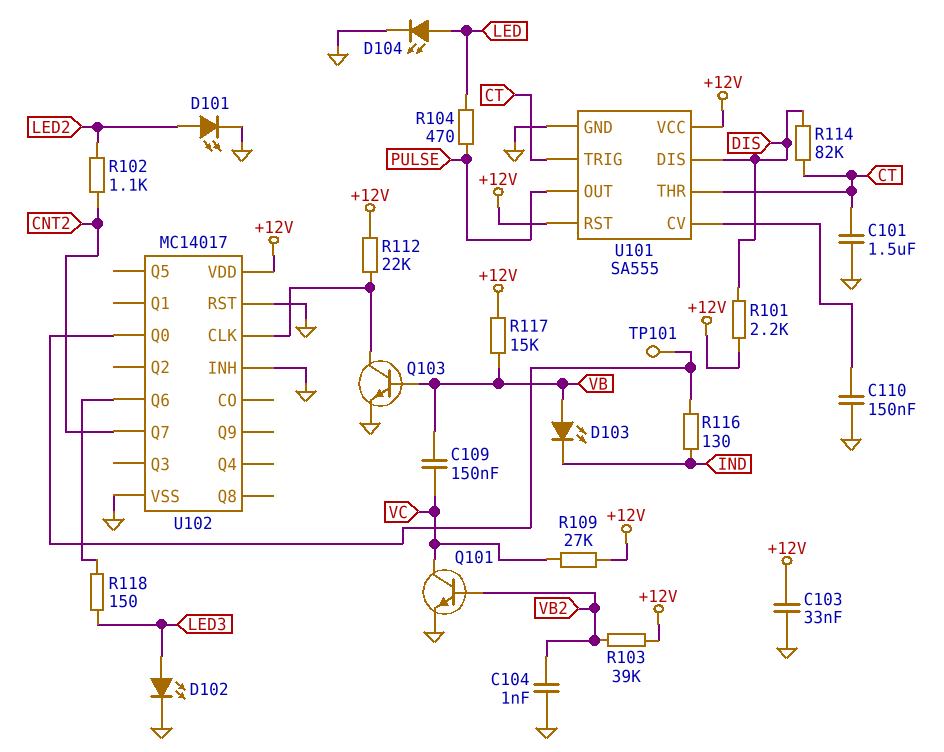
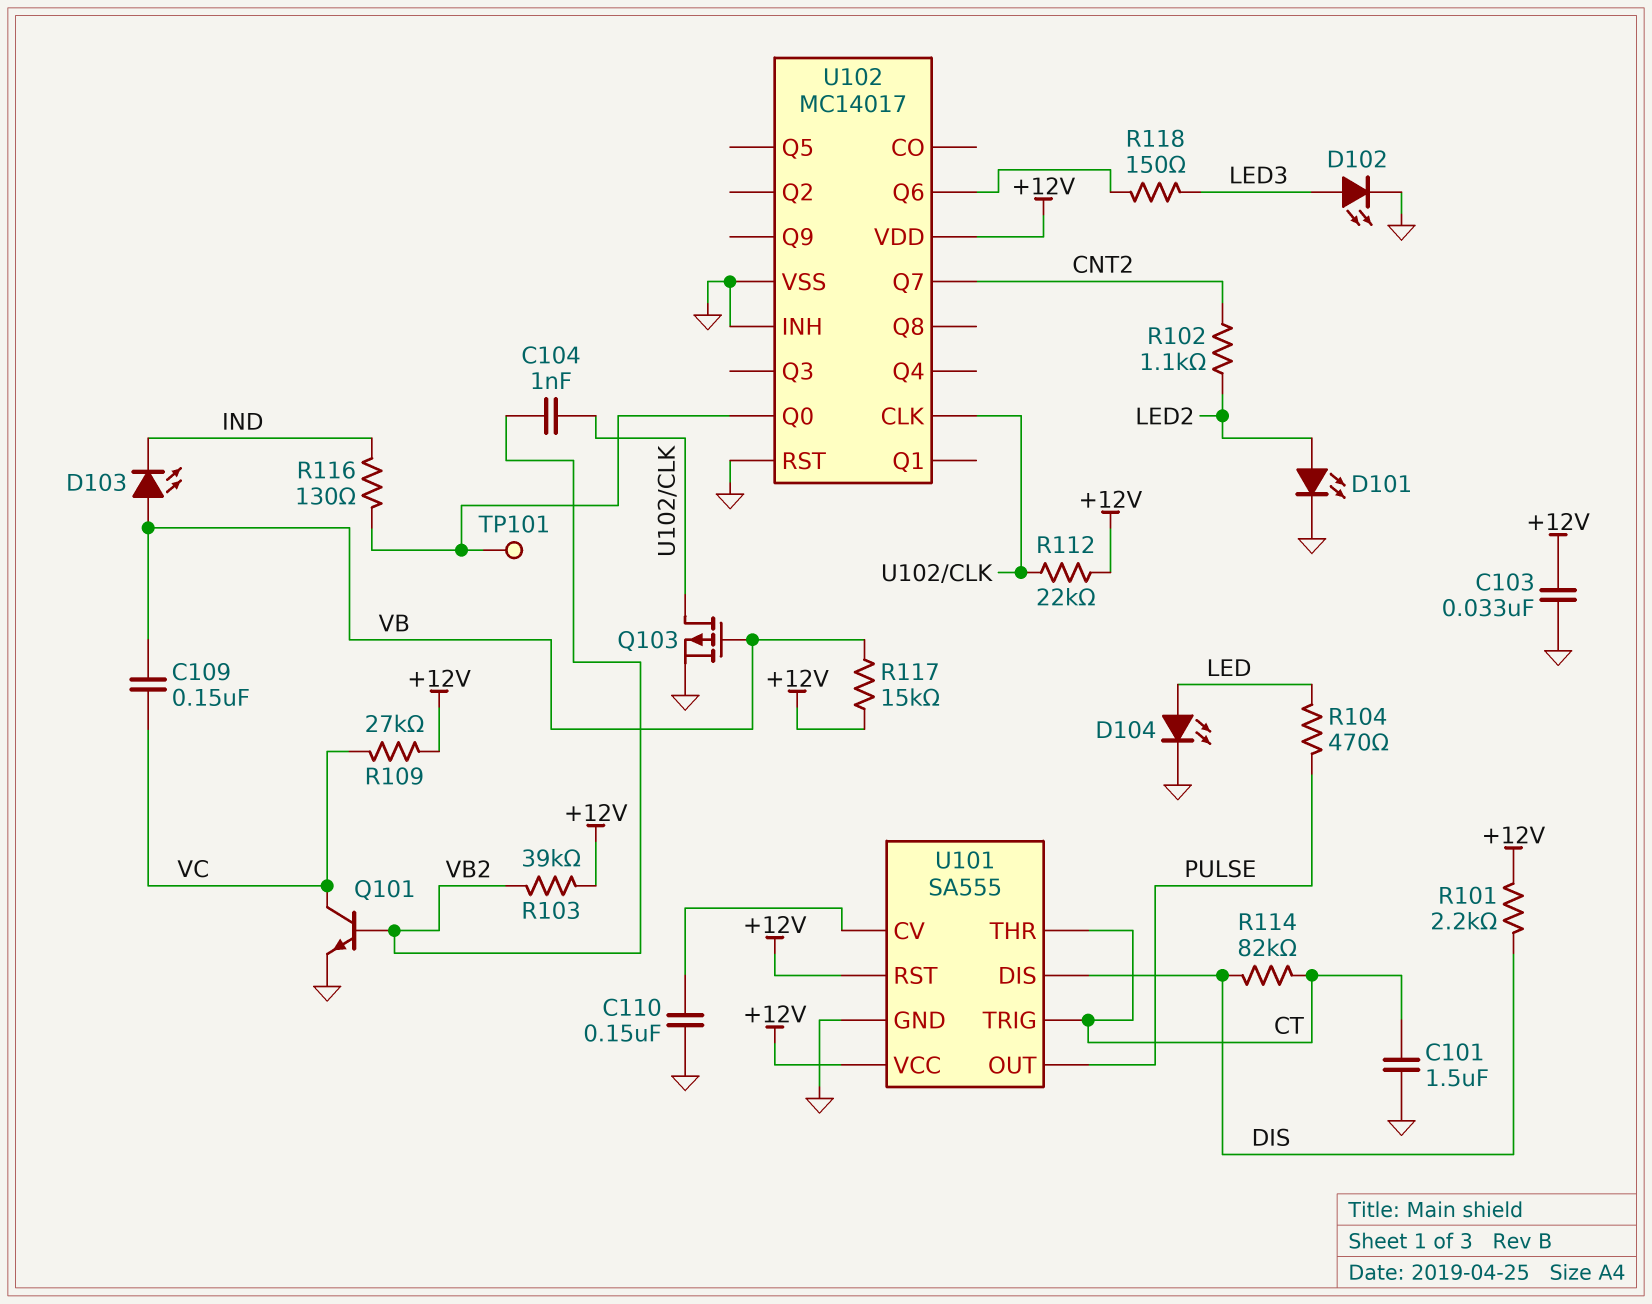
C104: 1nF (GND, VB2) -> 1nF (U102/CLK, VB2)
Q103: NPN (B VB, C U102/CLK, E GND) -> PMOS (G VB, D U102/CLK, S GND)

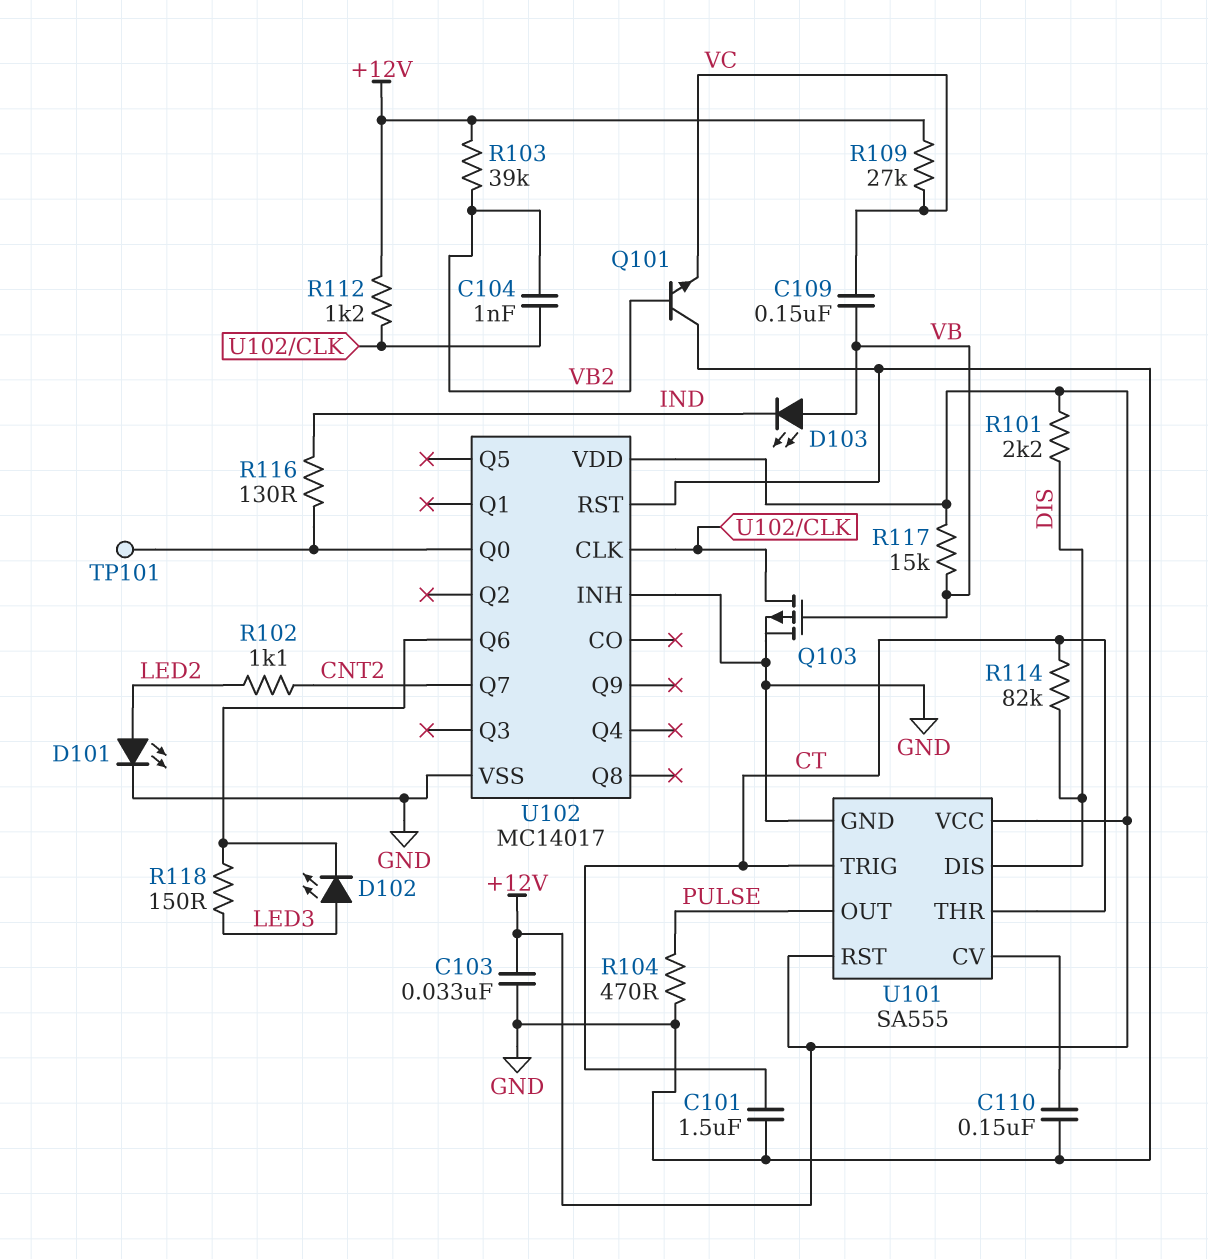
D102: LED (A LED3, K GND) -> LED (A LED3, K U102/Q6)
D104: LED (A LED, K GND) -> none
Q101: NPN (B VB2, C VC, E GND) -> NPN (B VB2, C GND, E VC)
R104: 470 (LED, PULSE) -> 470 (GND, PULSE)
R112: 22k (+12V, U102/CLK) -> 1.2k (+12V, U102/CLK)

